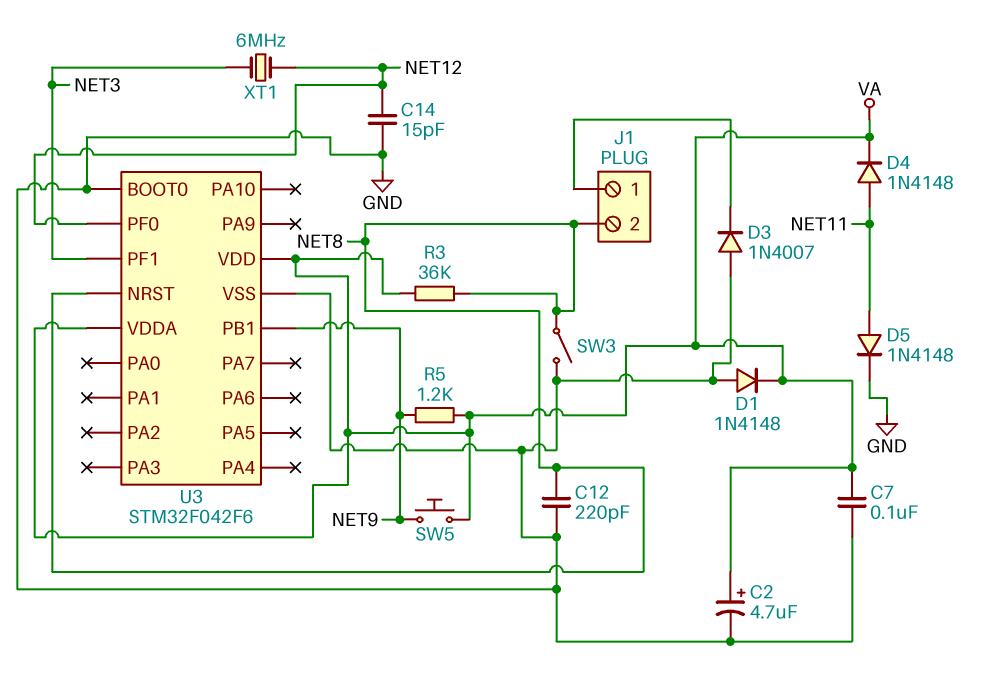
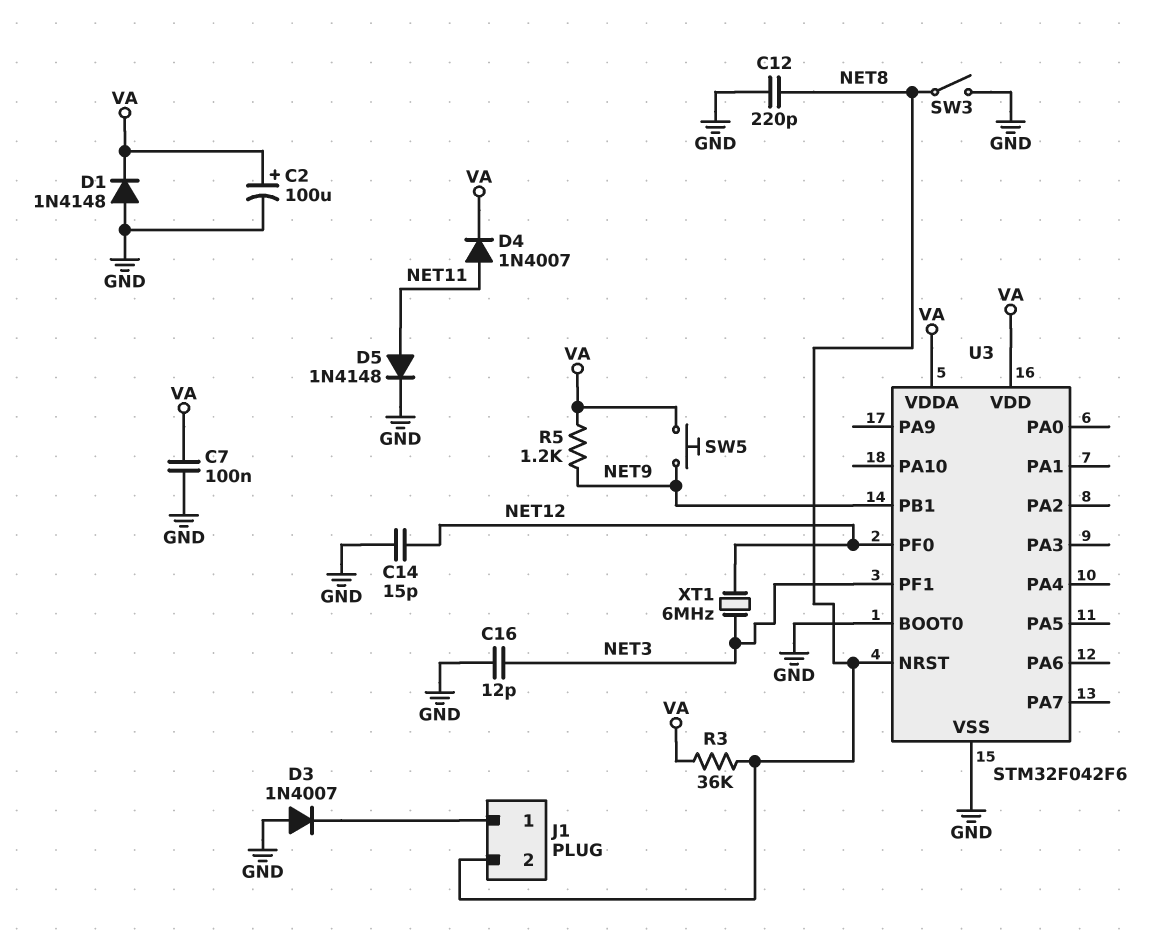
C2: 4.7uF (plus VA, minus GND) -> 100uF (plus VA, minus GND)
C16: none -> 12pF (GND, NET3)
D4: diode 1N4148 (A NET11, K VA) -> diode 1N4007 (A NET11, K VA)

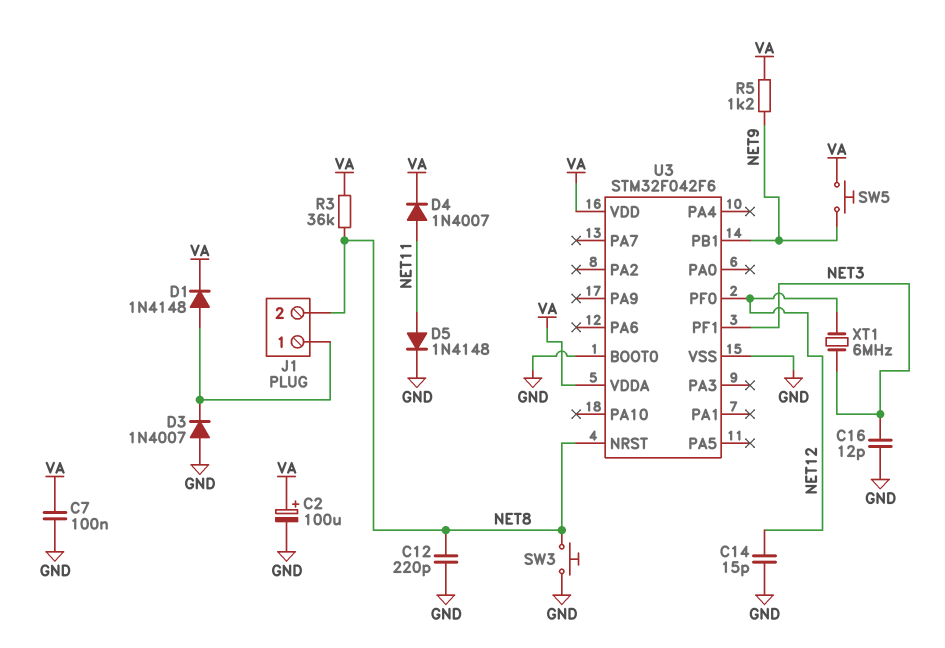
D1: diode 1N4148 (A GND, K VA) -> diode 1N4148 (A J1/1, K VA)
SW3: switch (GND, NET8) -> button (GND, NET8)

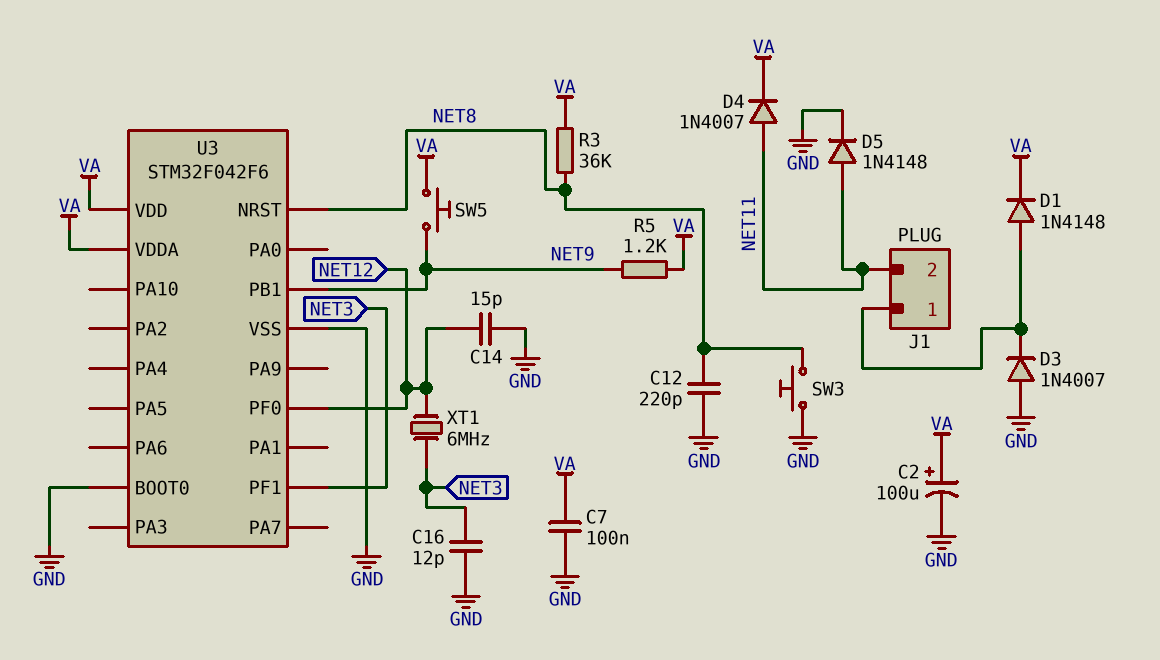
J1 pin 2: NET8 -> NET11

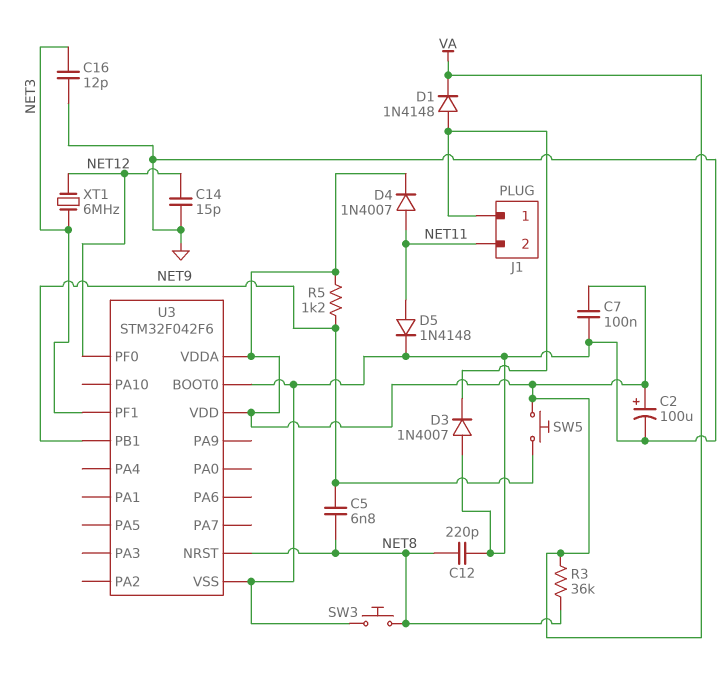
C5: none -> 6.8nF (NET8, NET9)

